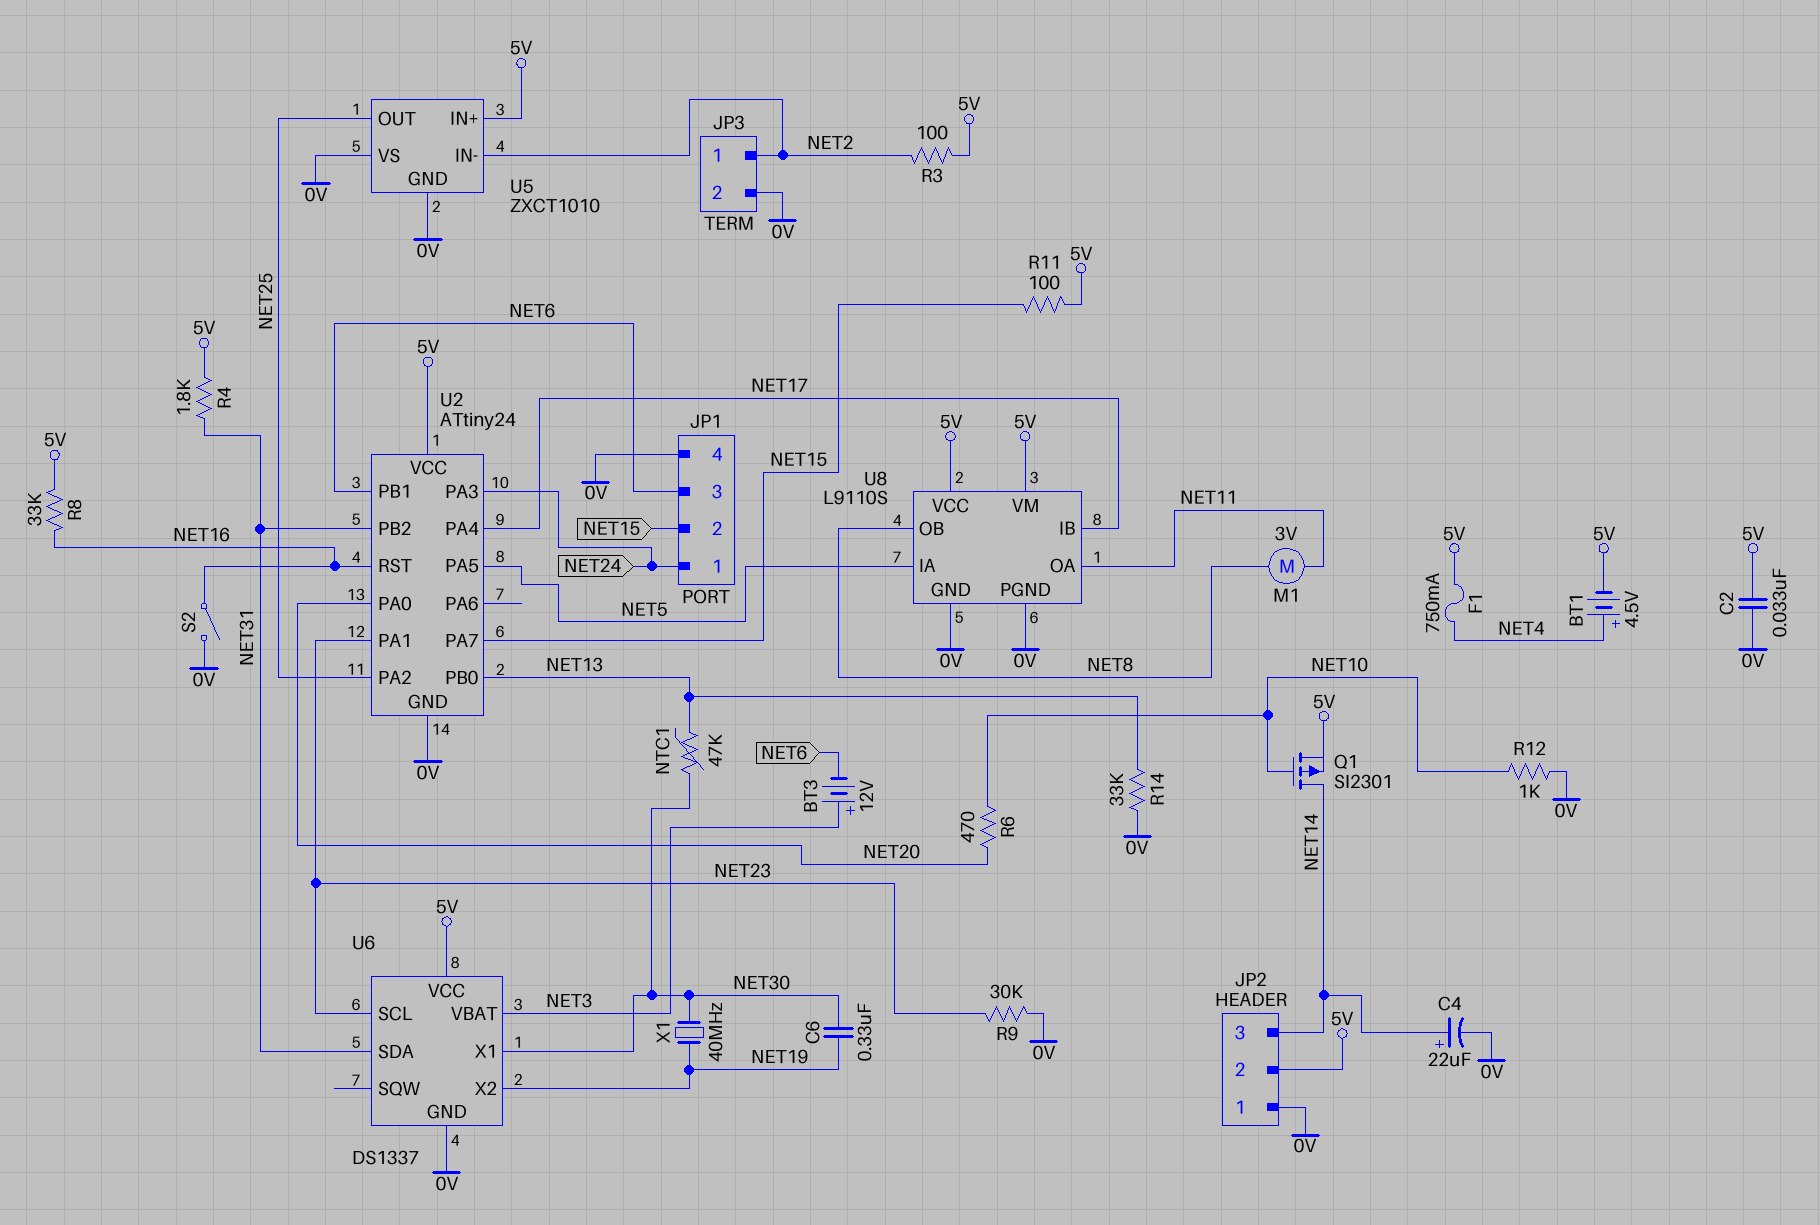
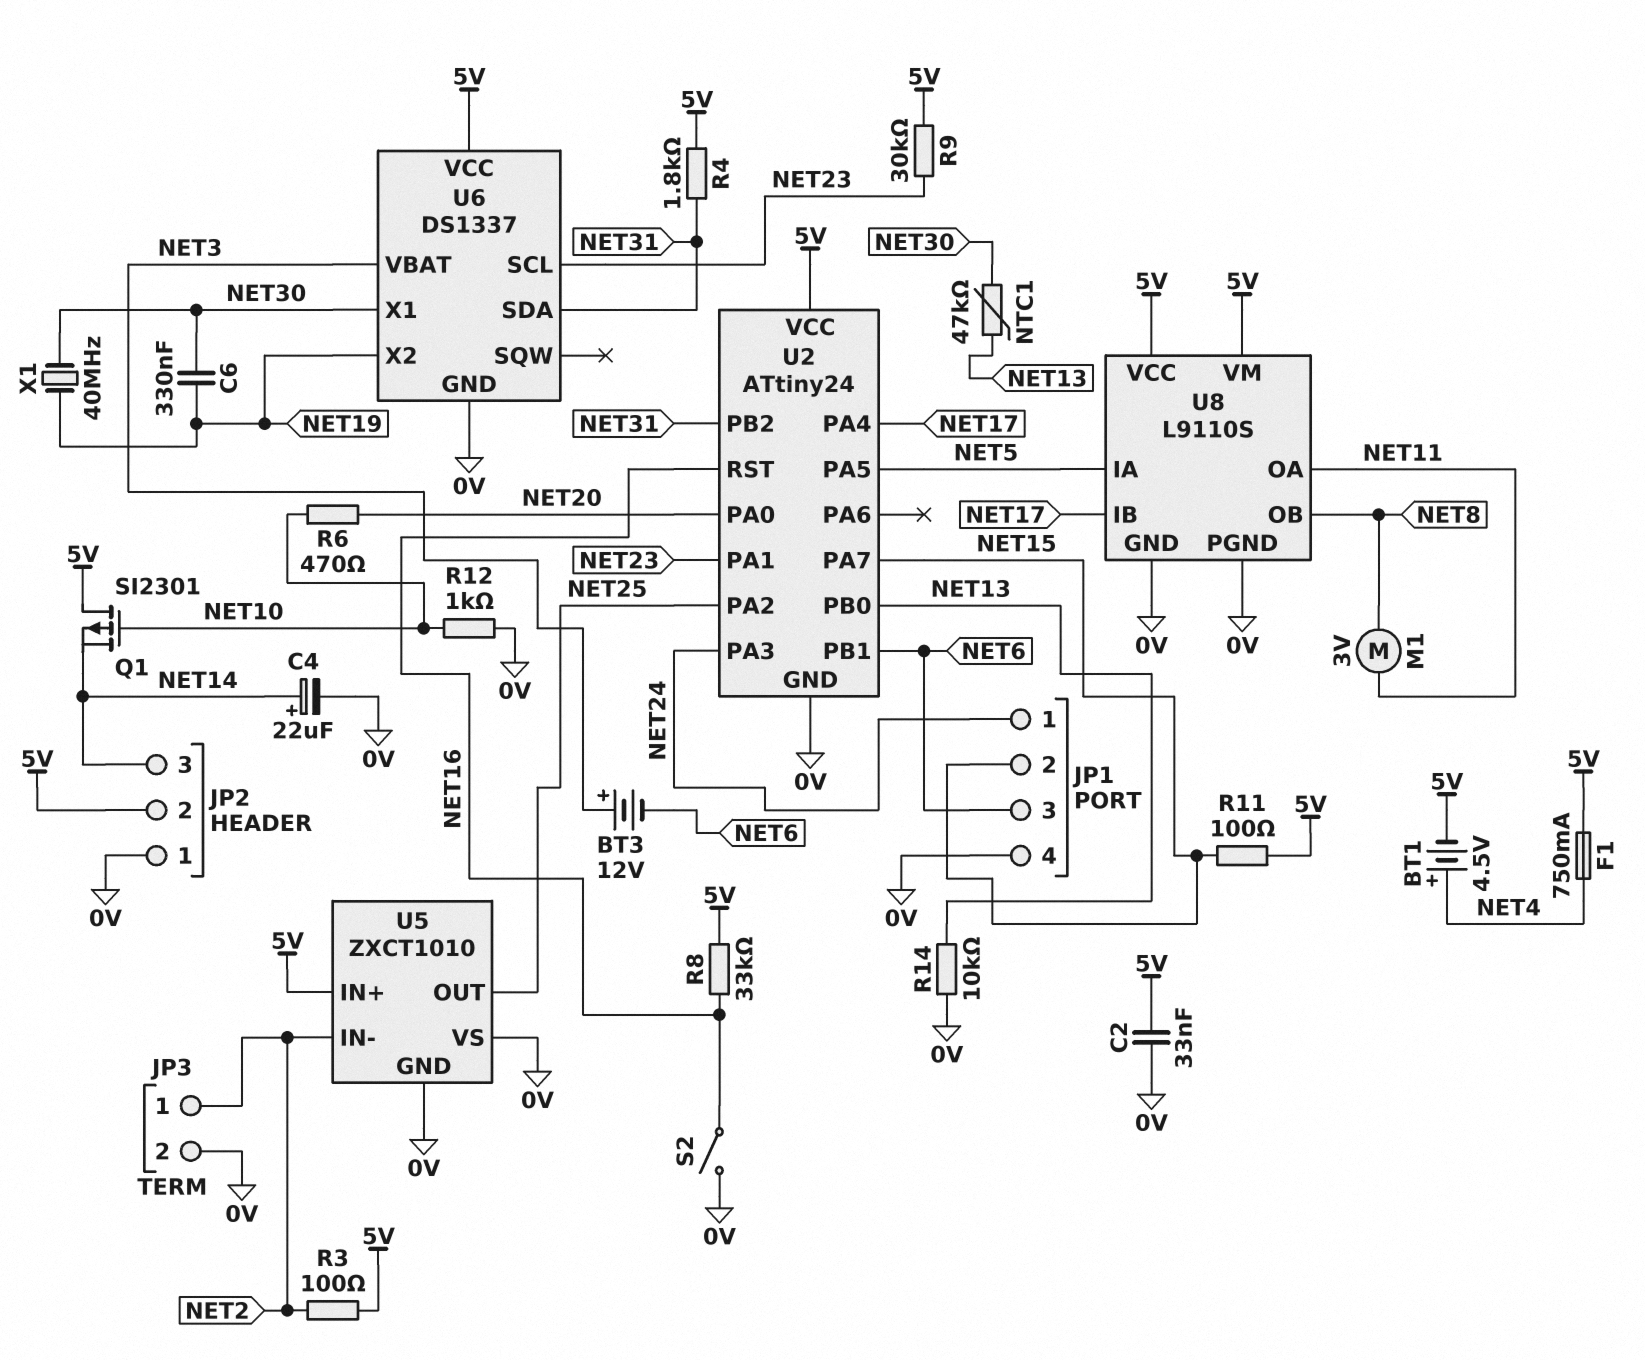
Q1: PMOS SI2301 (G NET10, D NET14, S 5V) -> PMOS SI2301 (G NET10, D 5V, S NET14)
R9: 30k (0V, NET23) -> 30k (5V, NET23)
R14: 33k (0V, NET13) -> 10k (0V, NET13)

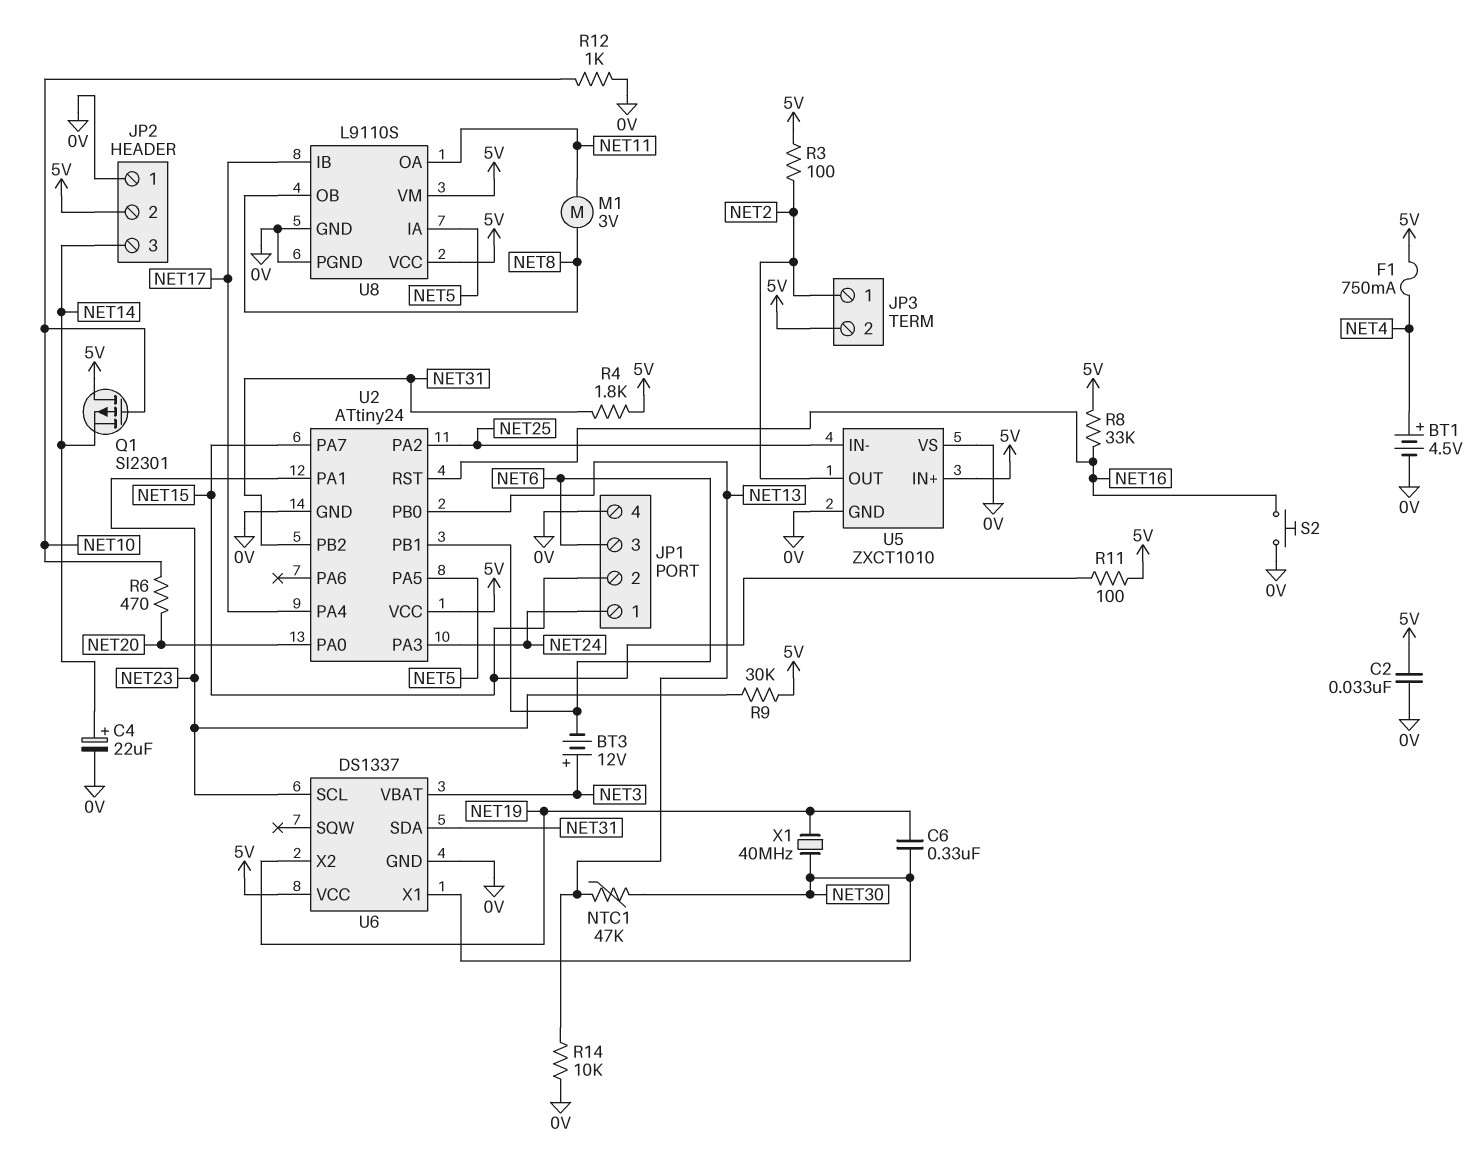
BT1: 4.5V (plus NET4, minus 5V) -> 4.5V (plus NET4, minus 0V)
JP3 pin 2: 0V -> 5V
S2: switch (0V, NET16) -> button (0V, NET16)
U5 pin IN-: NET2 -> NET25
U5 pin OUT: NET25 -> NET2

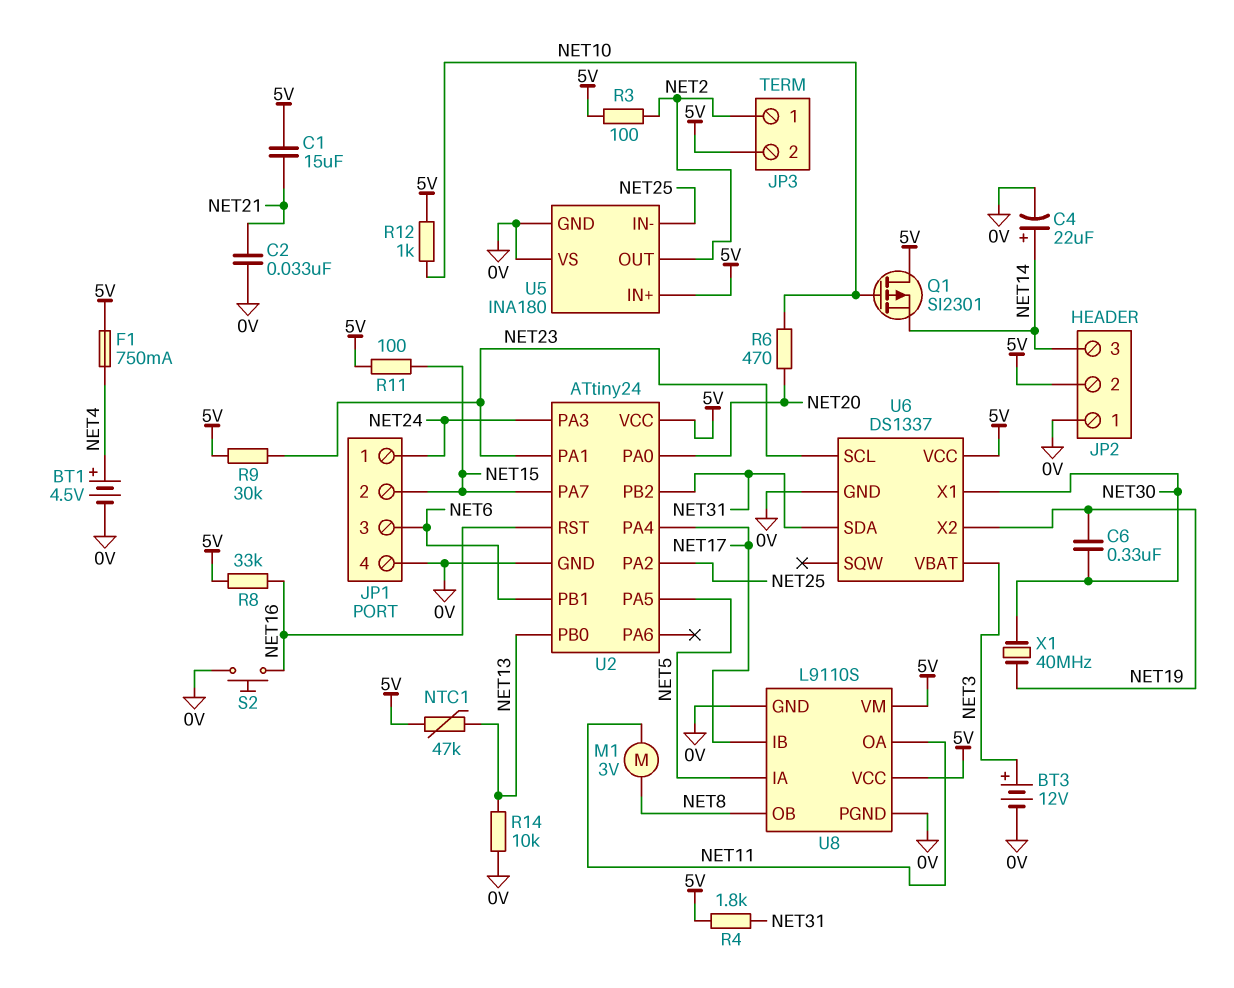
BT3: 12V (plus NET3, minus NET6) -> 12V (plus NET3, minus 0V)
C1: none -> 15uF (5V, NET21)
C2: 33nF (0V, 5V) -> 33nF (0V, NET21)
NTC1: 47k (NET13, NET30) -> 47k (5V, NET13)
R12: 1k (0V, NET10) -> 1k (5V, NET10)
U5: ZXCT1010 -> INA180

